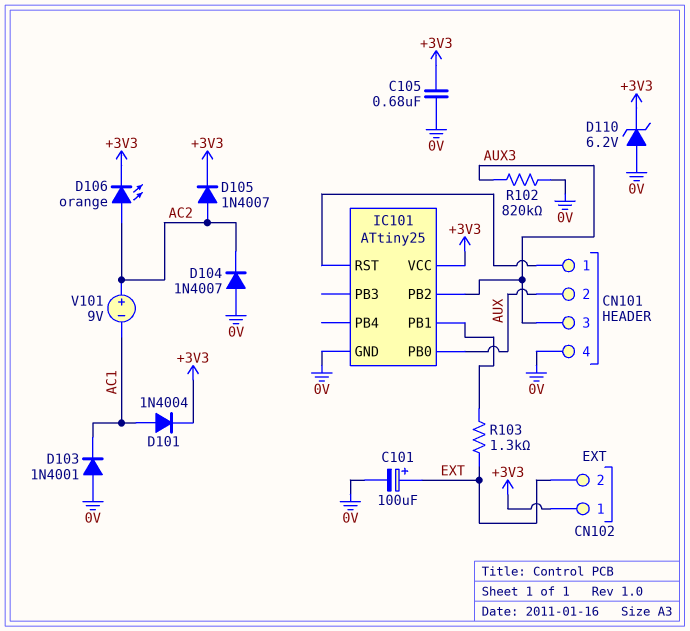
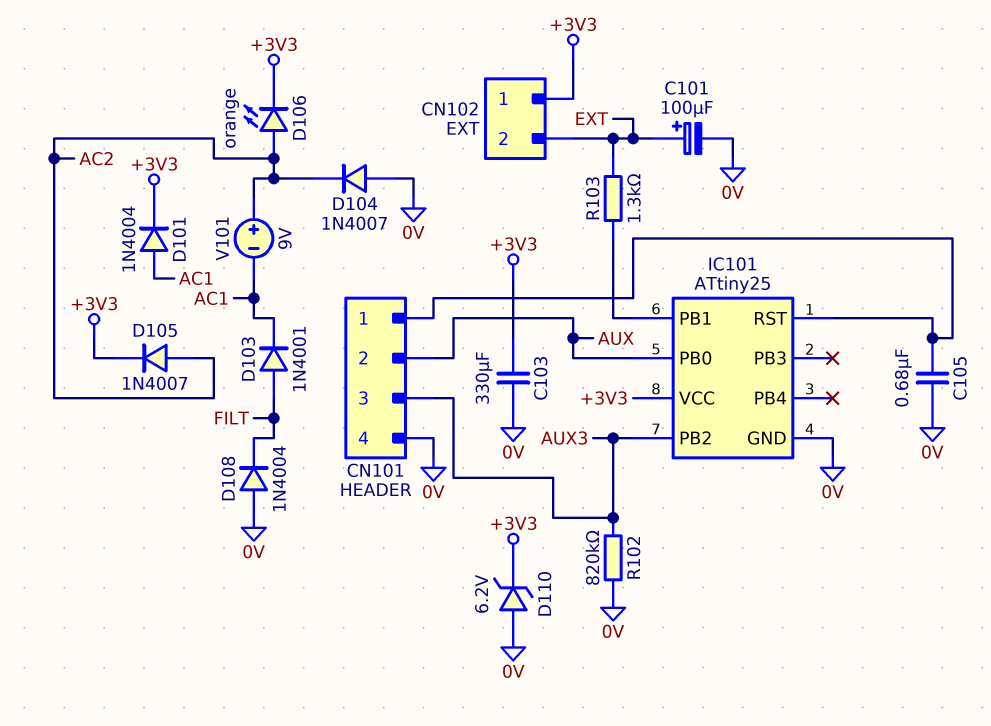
C103: none -> 330uF (+3V3, 0V)
C105: 680nF (+3V3, 0V) -> 680nF (0V, CN101/1)
D103: diode 1N4001 (A 0V, K AC1) -> diode 1N4001 (A FILT, K AC1)
D108: none -> diode 1N4004 (A 0V, K FILT)

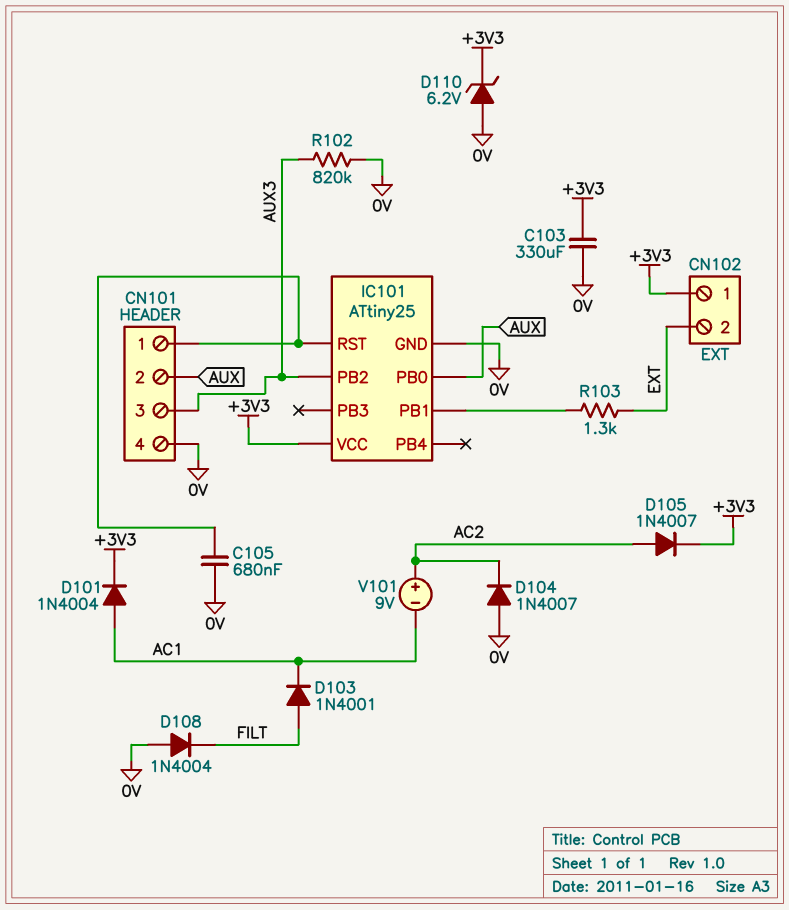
C101: 100uF (plus EXT, minus 0V) -> none
D106: LED orange (A AC2, K +3V3) -> none

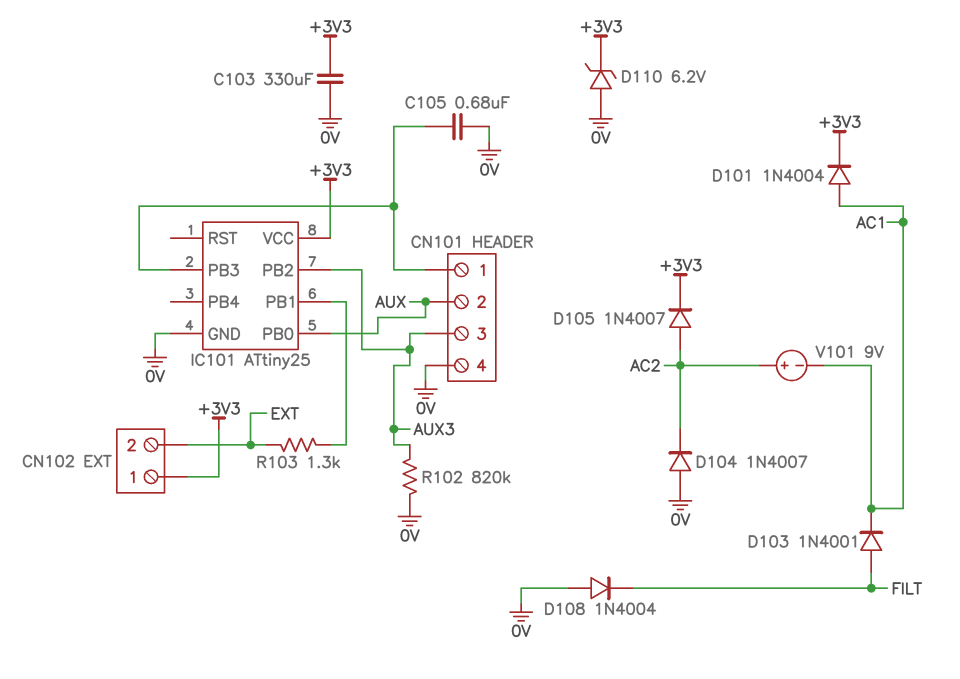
IC101 pin PB3: none -> CN101/1
IC101 pin RST: CN101/1 -> none

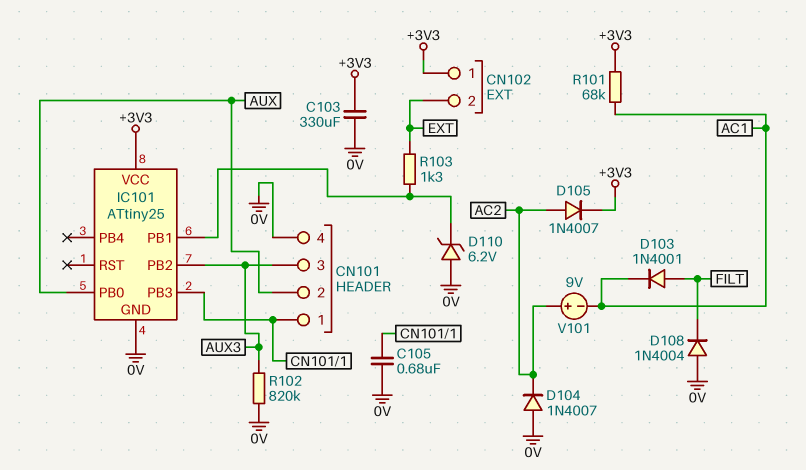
D101: diode 1N4004 (A AC1, K +3V3) -> none
D110: zener 6.2V (A 0V, K +3V3) -> zener 6.2V (A 0V, K IC101/PB1)
R101: none -> 68k (+3V3, AC1)

